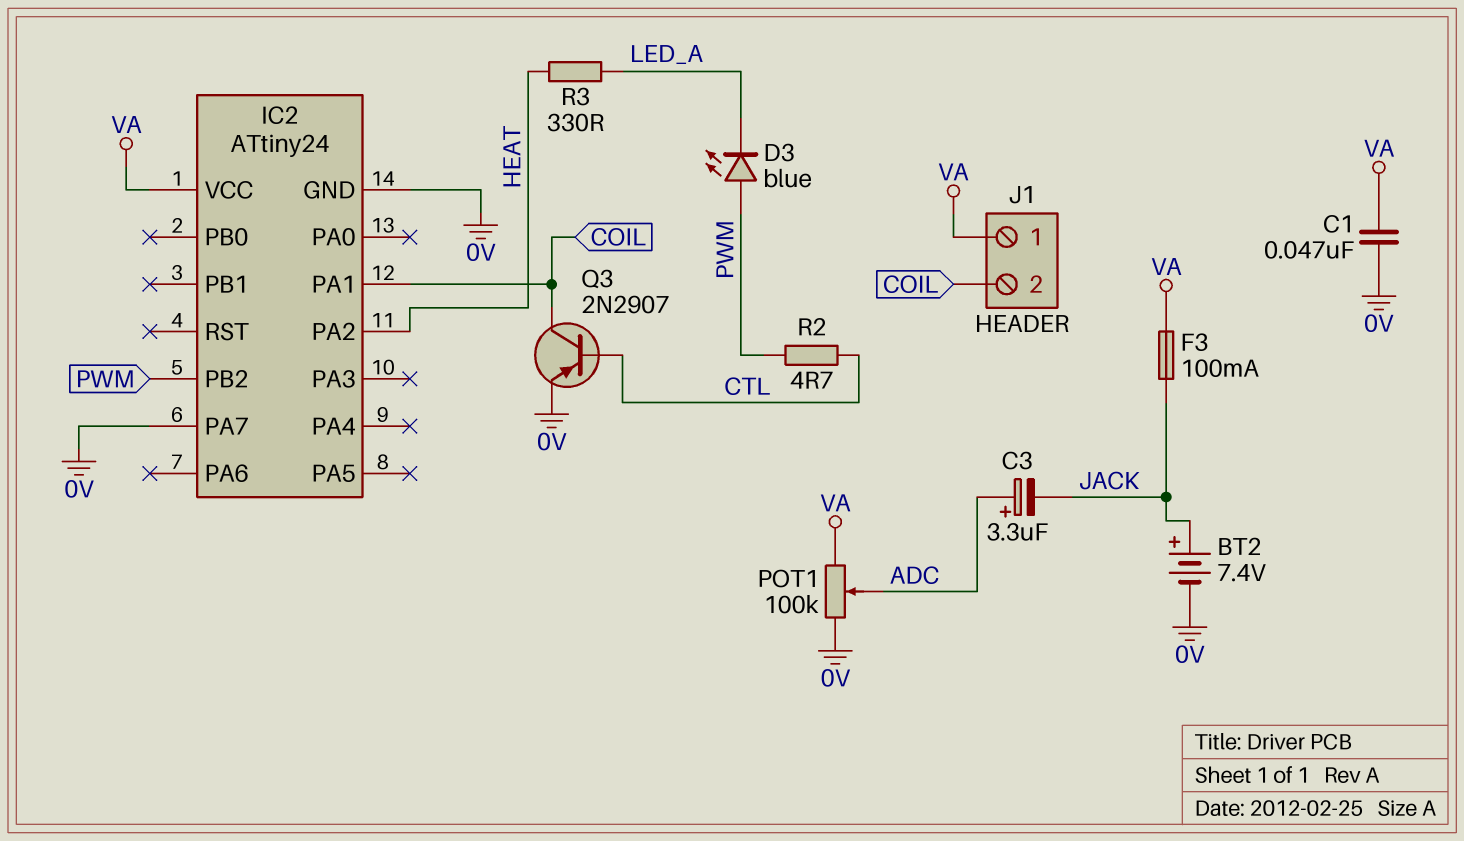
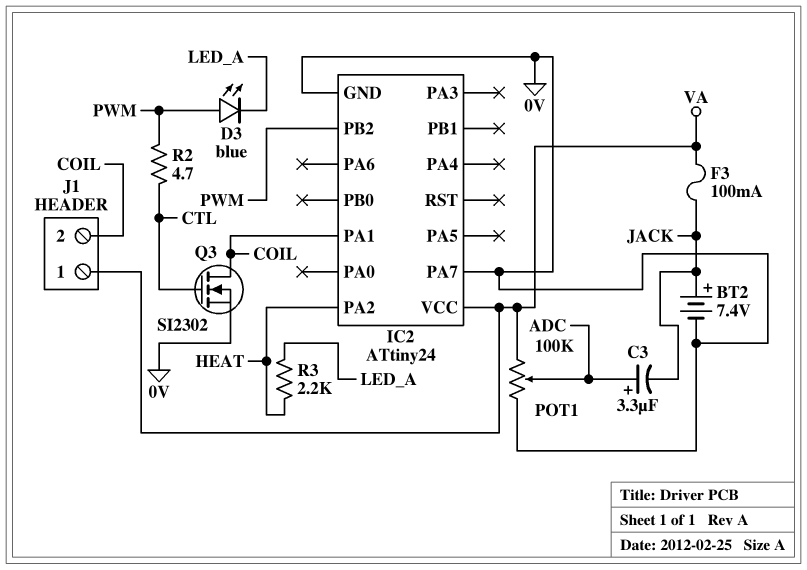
C1: 47nF (0V, VA) -> none
Q3: PNP 2N2907 (B CTL, C COIL, E 0V) -> NMOS SI2302 (G CTL, D COIL, S 0V)
R3: 330 (HEAT, LED_A) -> 2.2k (HEAT, LED_A)

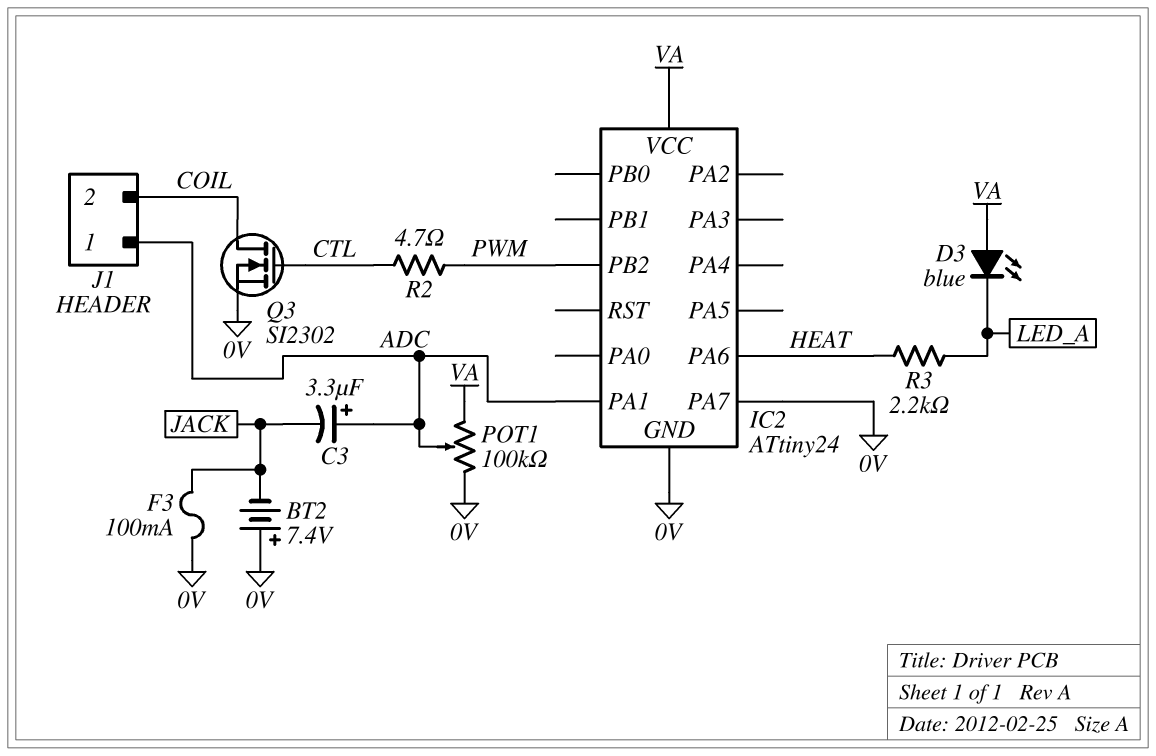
BT2: 7.4V (plus JACK, minus 0V) -> 7.4V (plus 0V, minus JACK)
D3: LED blue (A PWM, K LED_A) -> LED blue (A VA, K LED_A)
F3: 100mA (JACK, VA) -> 100mA (0V, JACK)
IC2 pin PA1: COIL -> ADC
IC2 pin PA2: HEAT -> none
IC2 pin PA6: none -> HEAT
J1 pin 1: VA -> ADC

